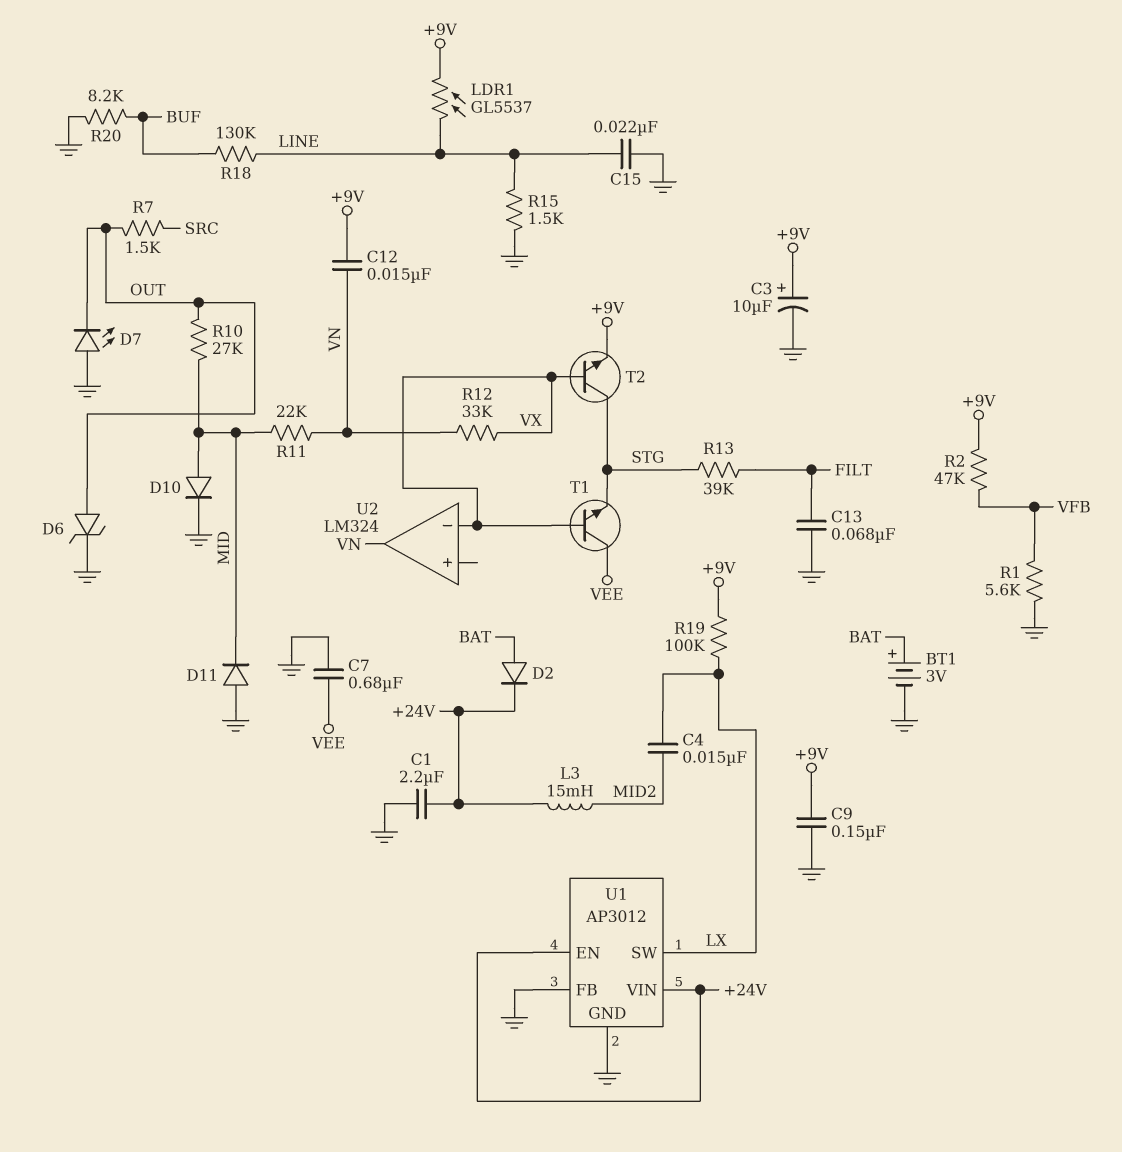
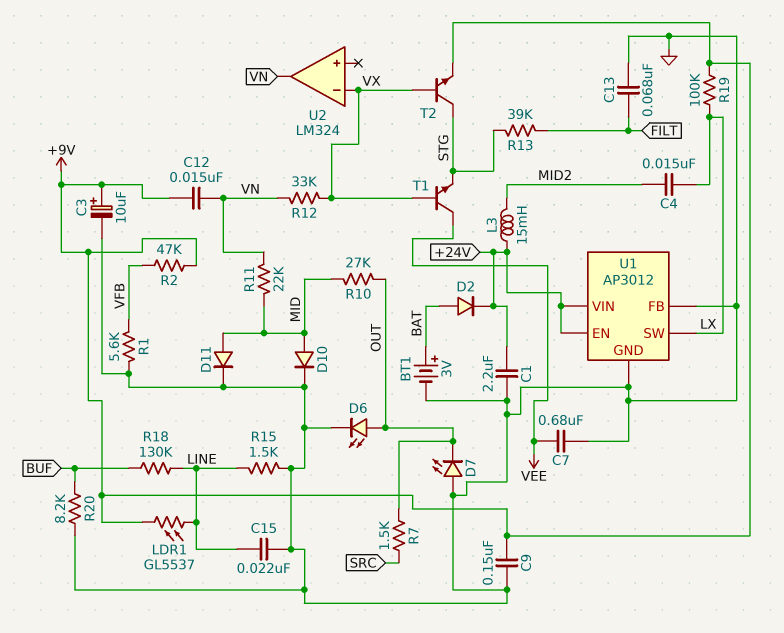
D6: zener (A OUT, K GND) -> LED (A OUT, K GND)
D11: diode (A GND, K MID) -> diode (A MID, K GND)

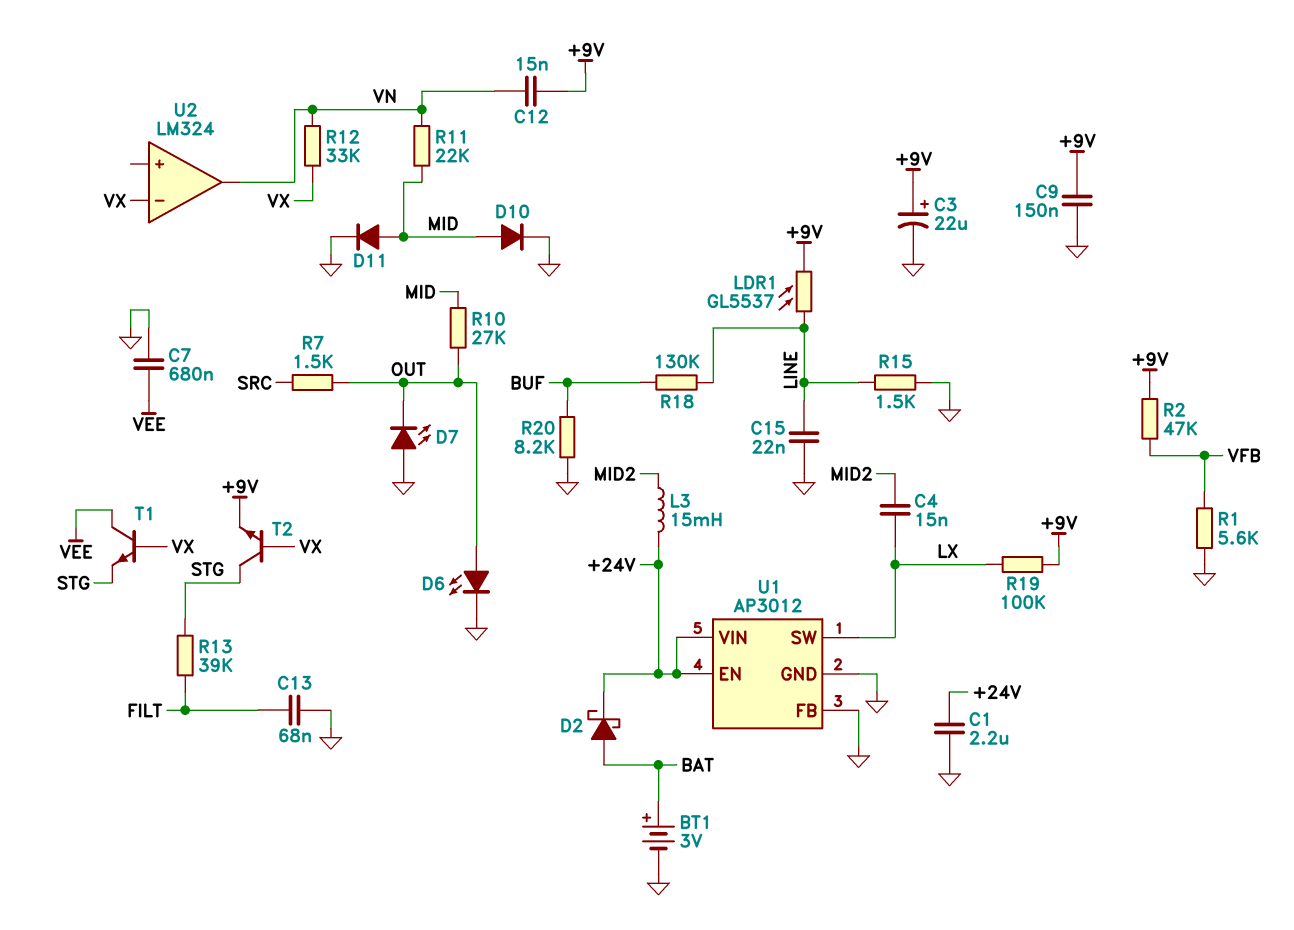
C3: 10uF (plus +9V, minus GND) -> 22uF (plus +9V, minus GND)
D2: diode (A BAT, K +24V) -> schottky (A BAT, K +24V)

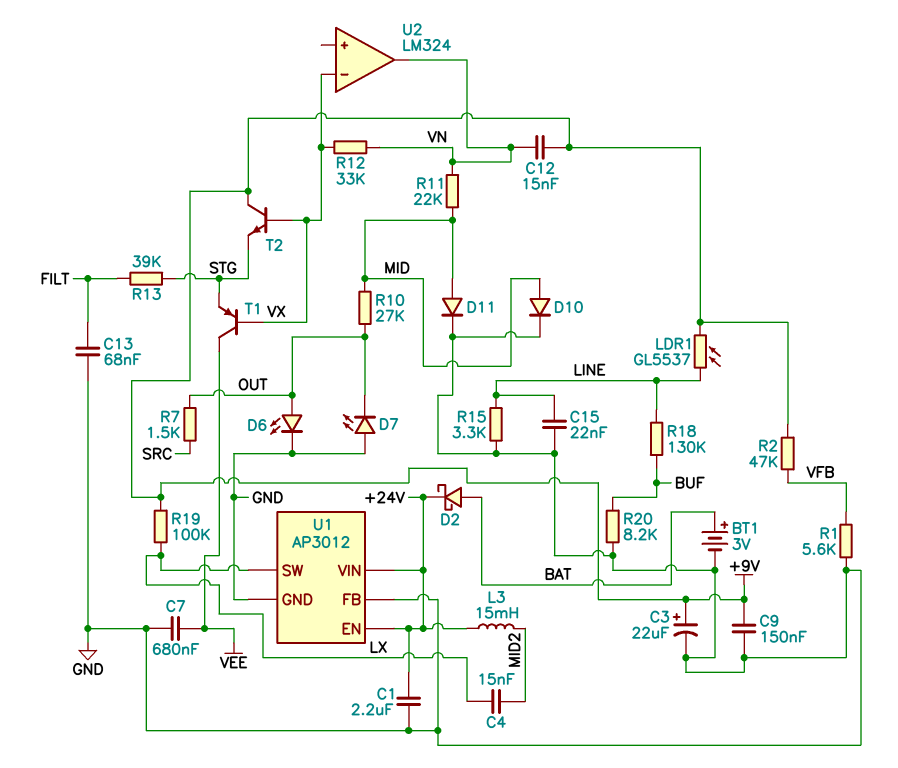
R15: 1.5k (GND, LINE) -> 3.3k (GND, LINE)
T1: NPN (B VX, C VEE, E STG) -> PNP (B VX, C VEE, E STG)
T2: NPN (B VX, C STG, E +9V) -> NPN (B VX, C +9V, E STG)

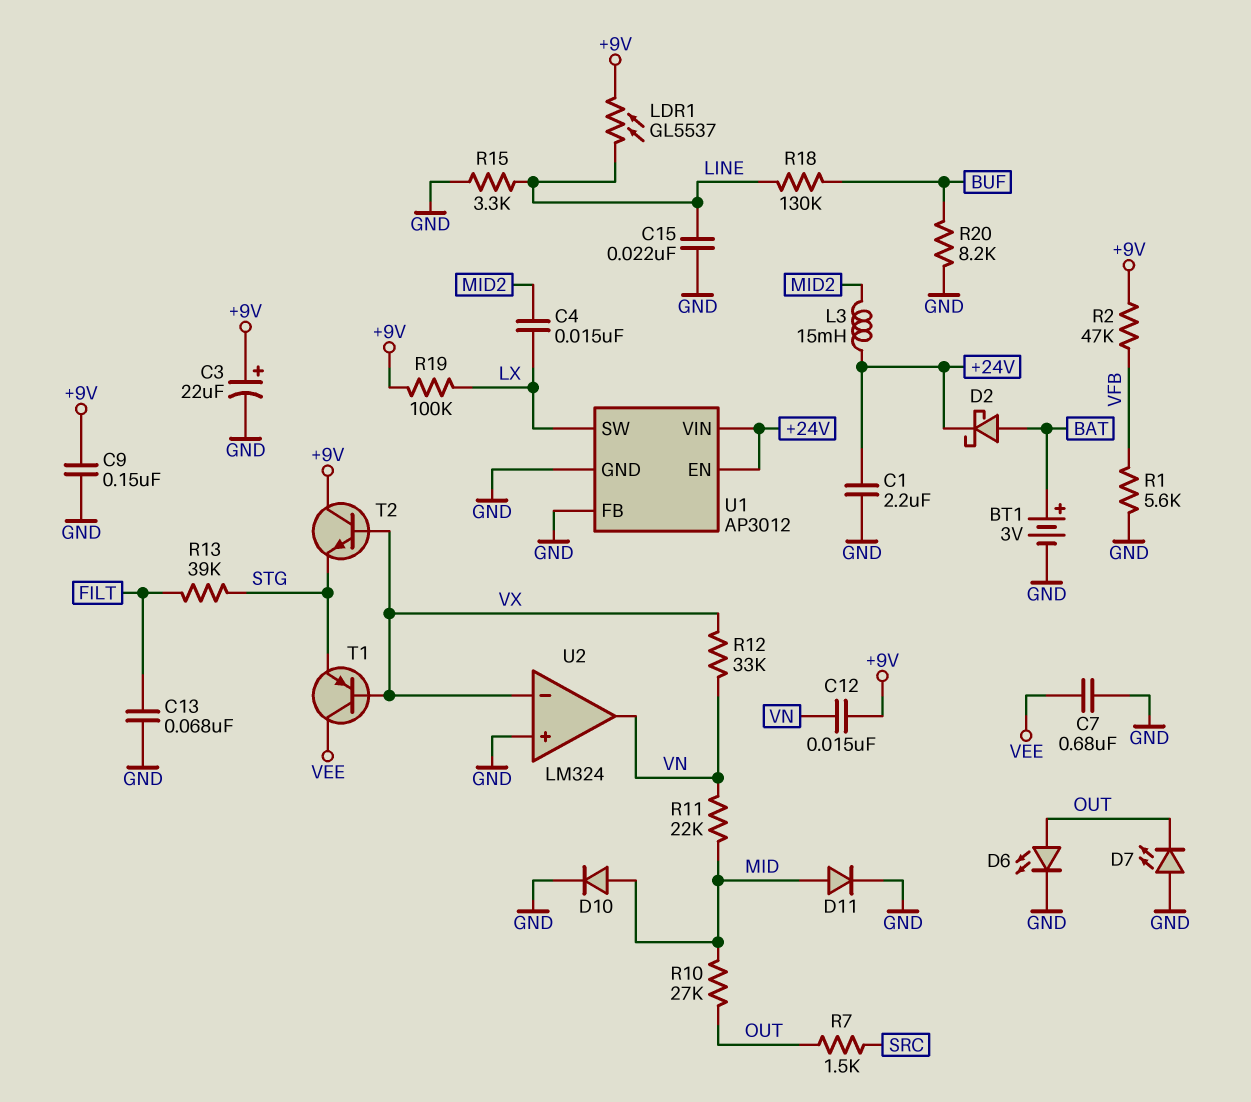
U2 pin in+: none -> GND

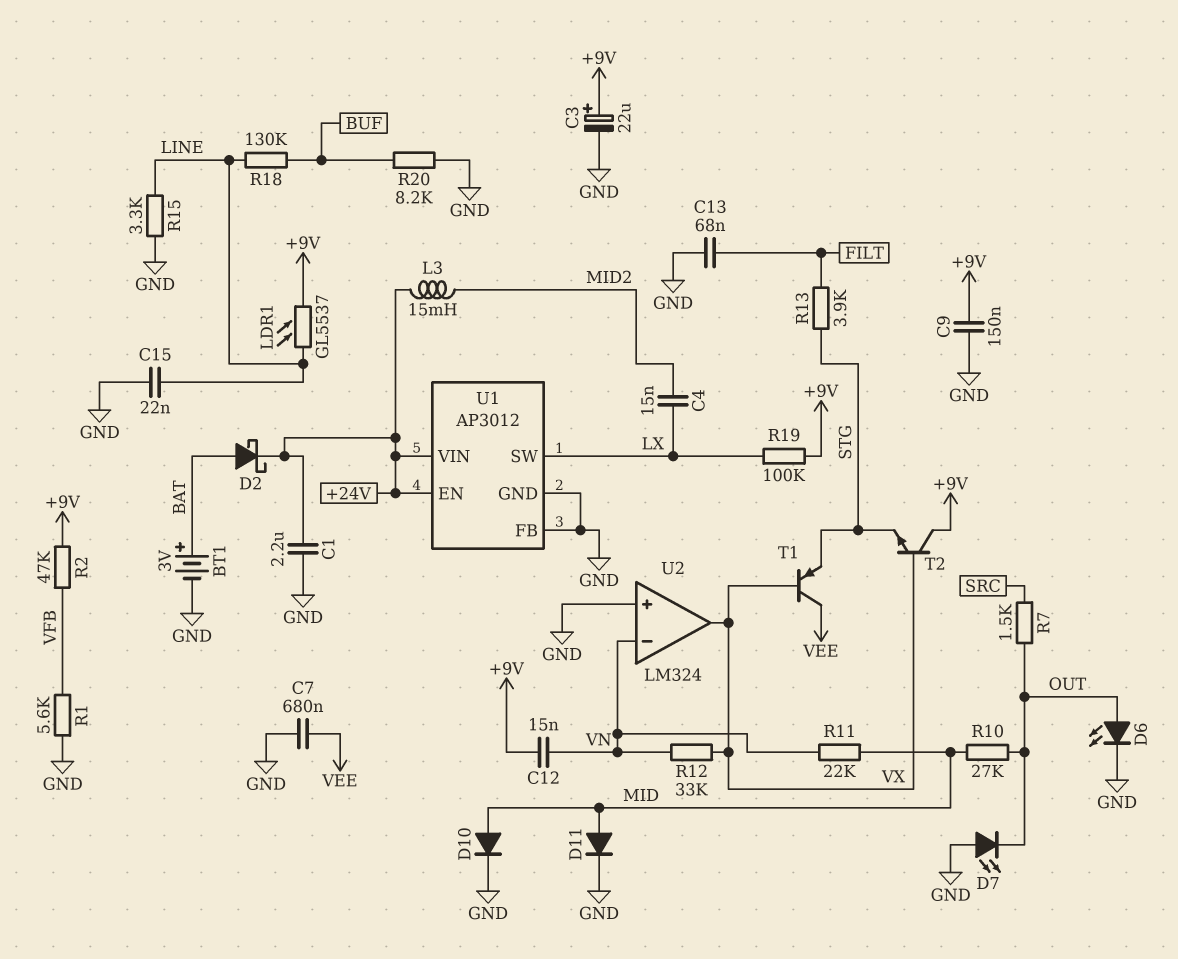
R13: 39k (FILT, STG) -> 3.9k (FILT, STG)
U2 pin in-: VX -> VN
U2 pin out: VN -> VX

